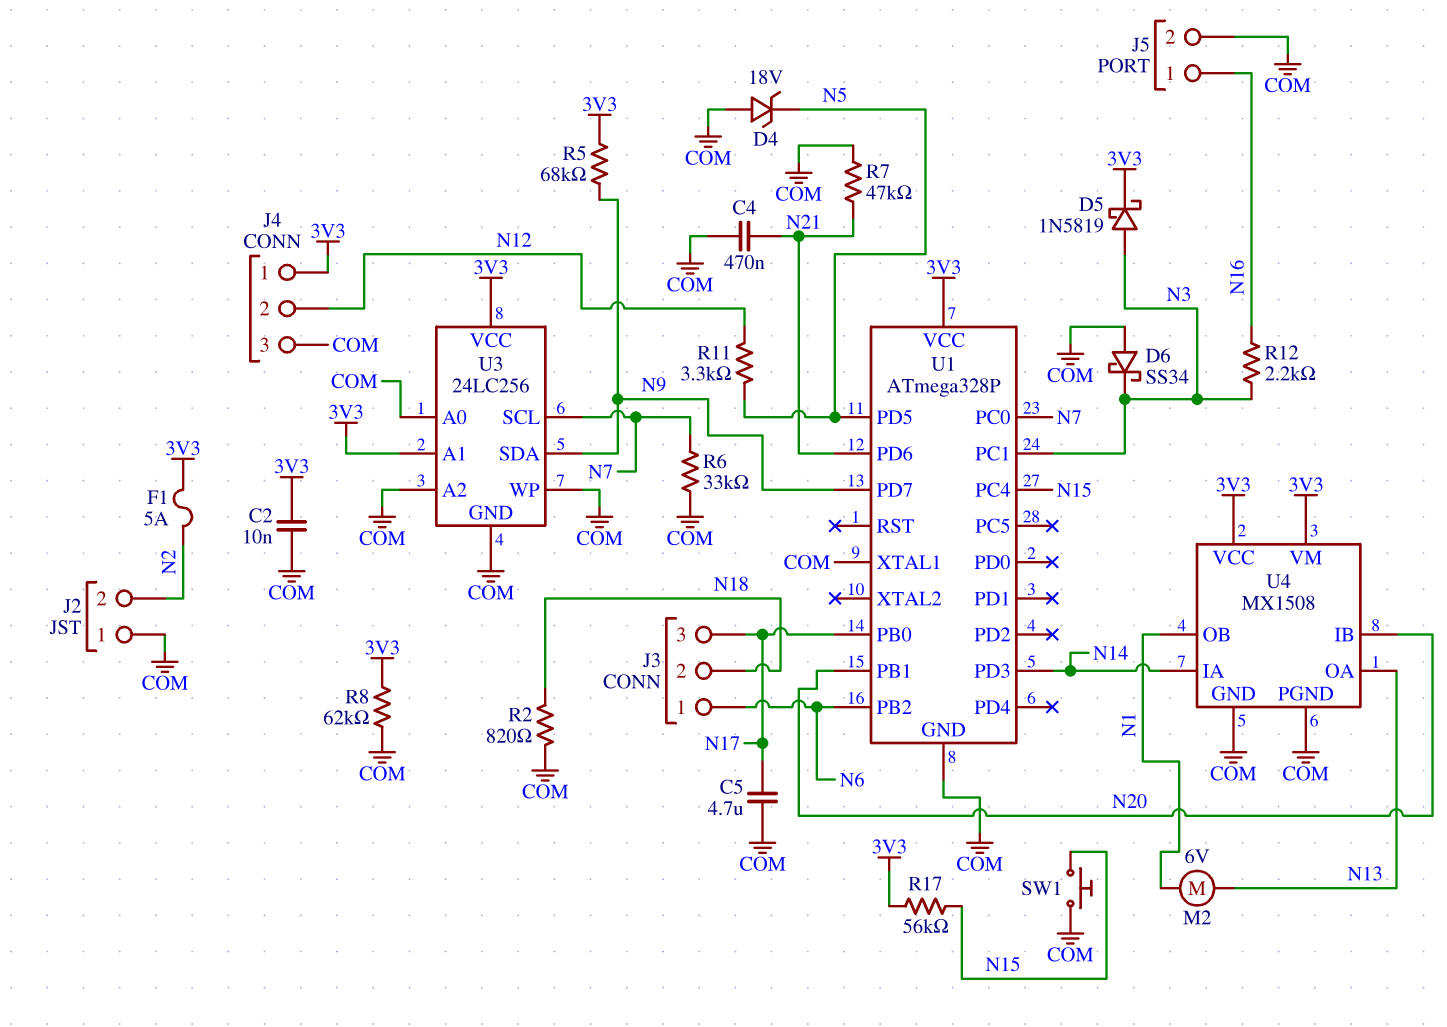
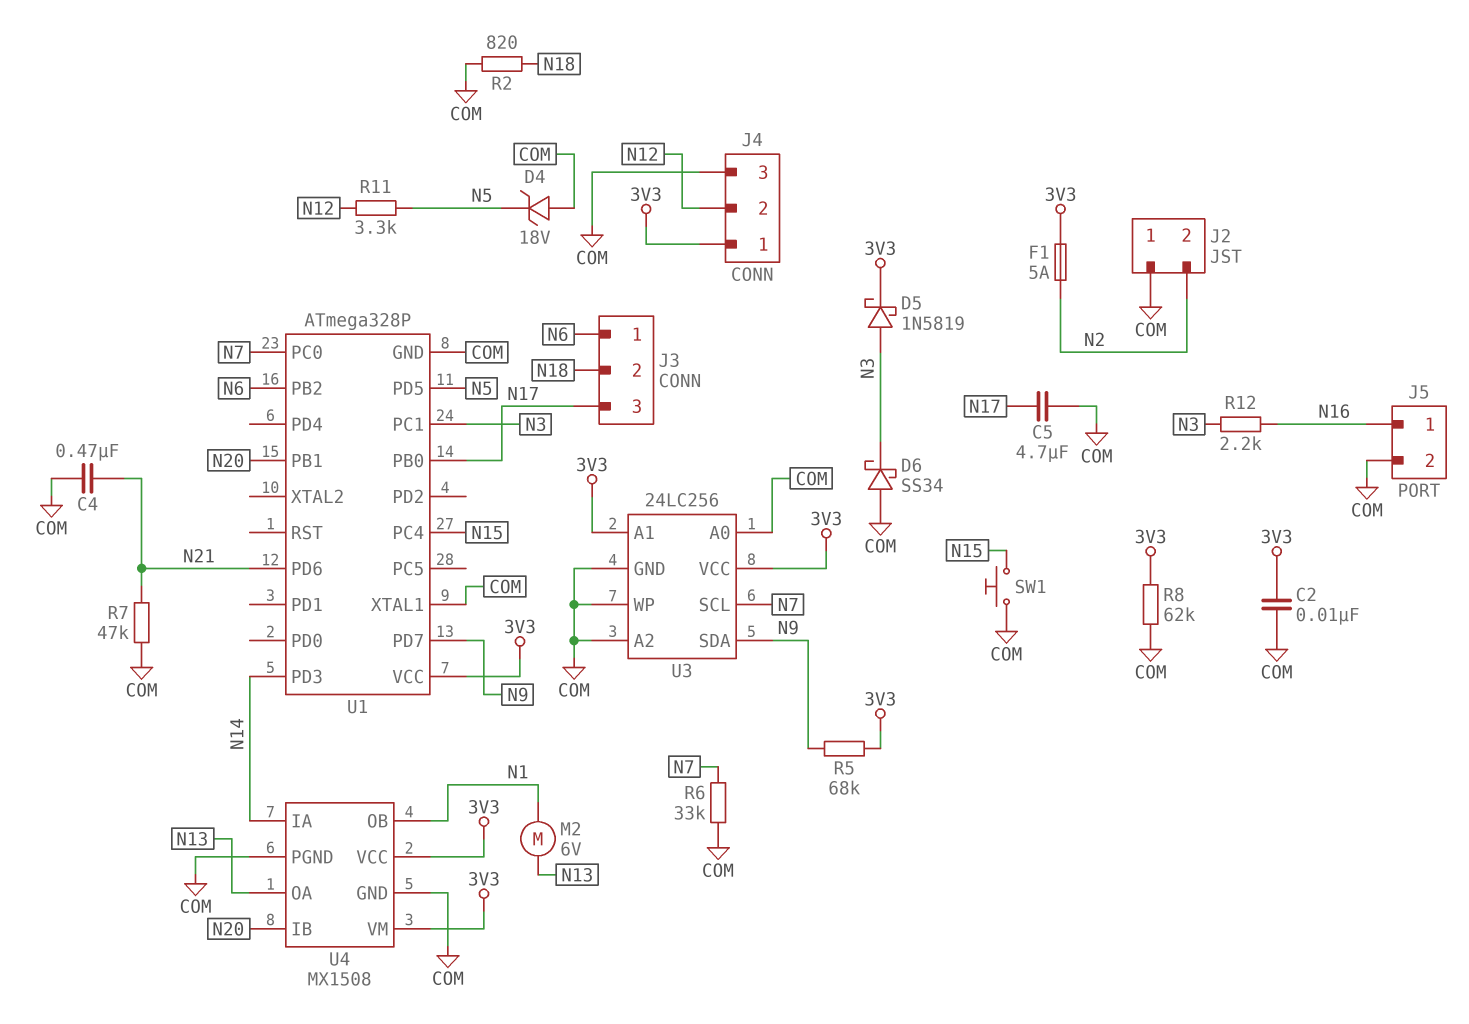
R17: 56k (3V3, N15) -> none

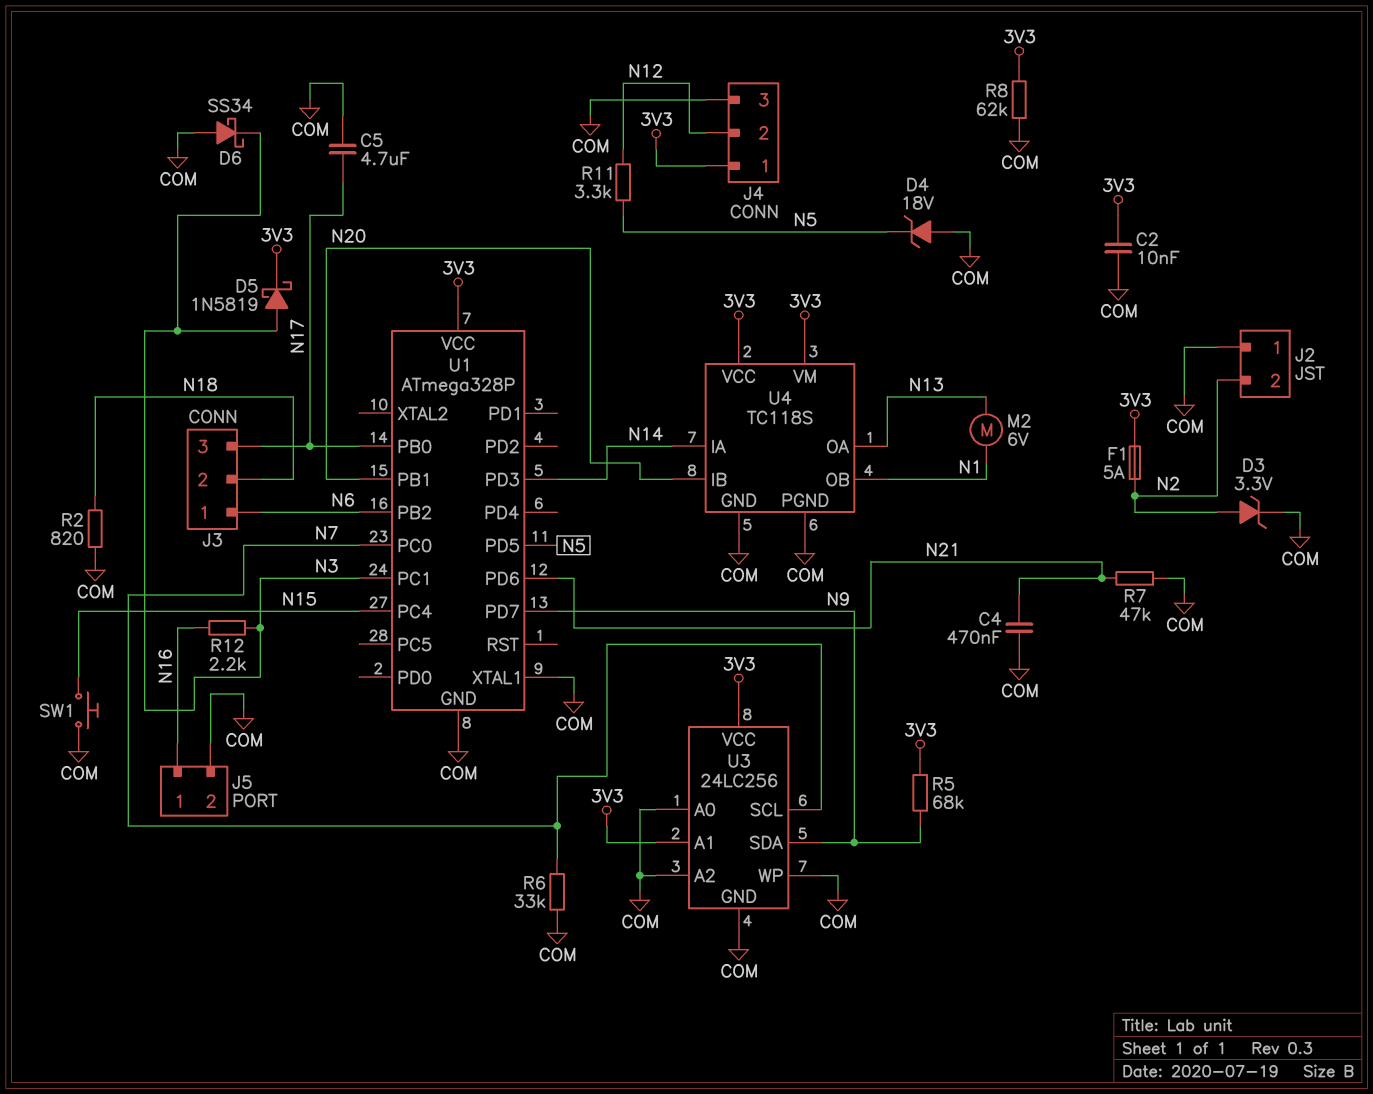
D3: none -> zener 3.3V (A N2, K COM)
U4: MX1508 -> TC118S

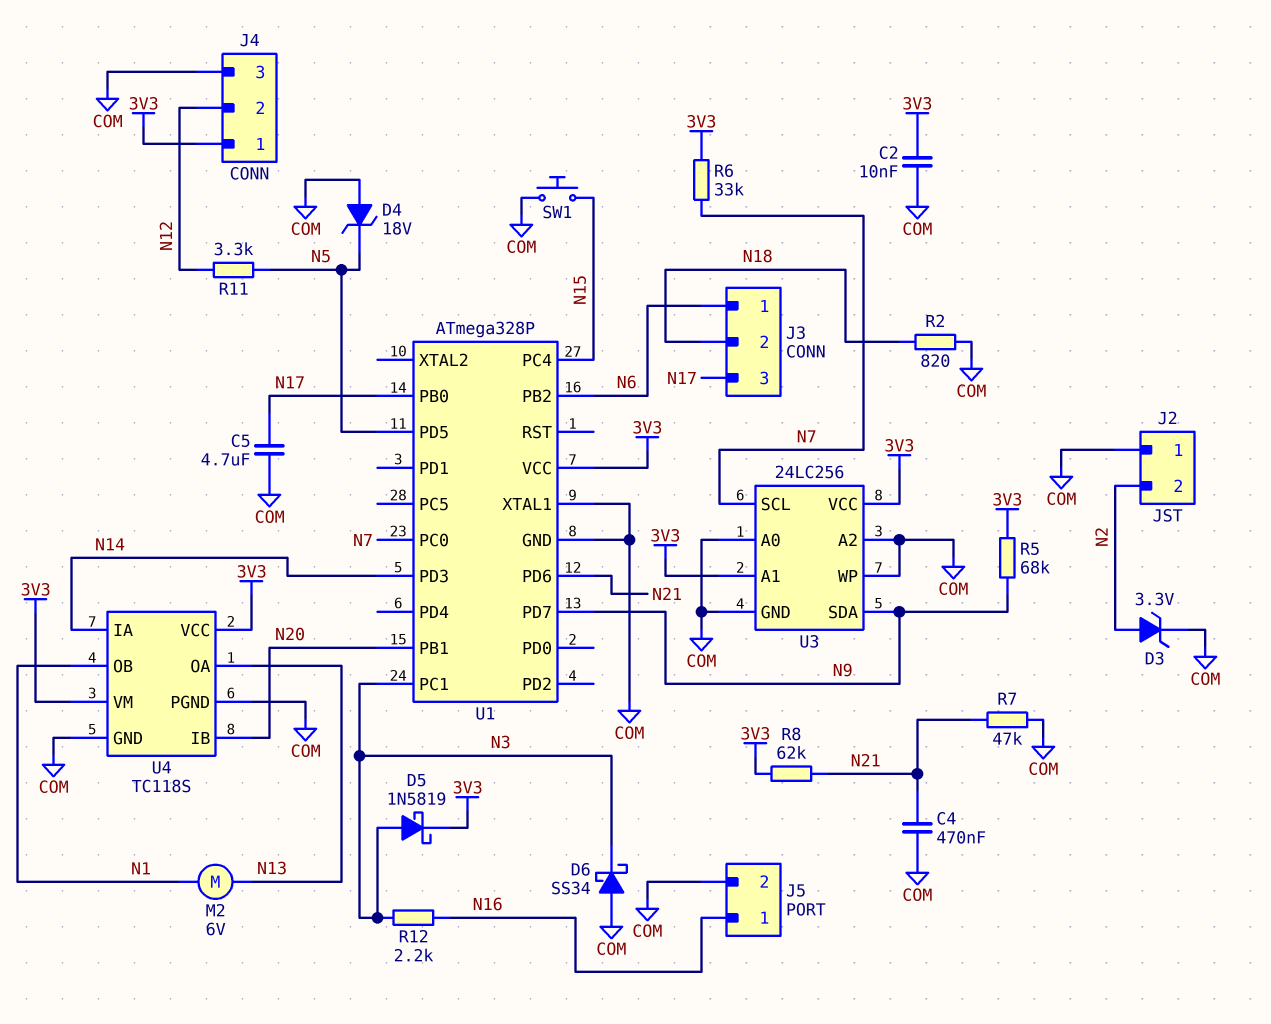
F1: 5A (3V3, N2) -> none
R6: 33k (COM, N7) -> 33k (3V3, N7)
R8: 62k (3V3, COM) -> 62k (3V3, N21)

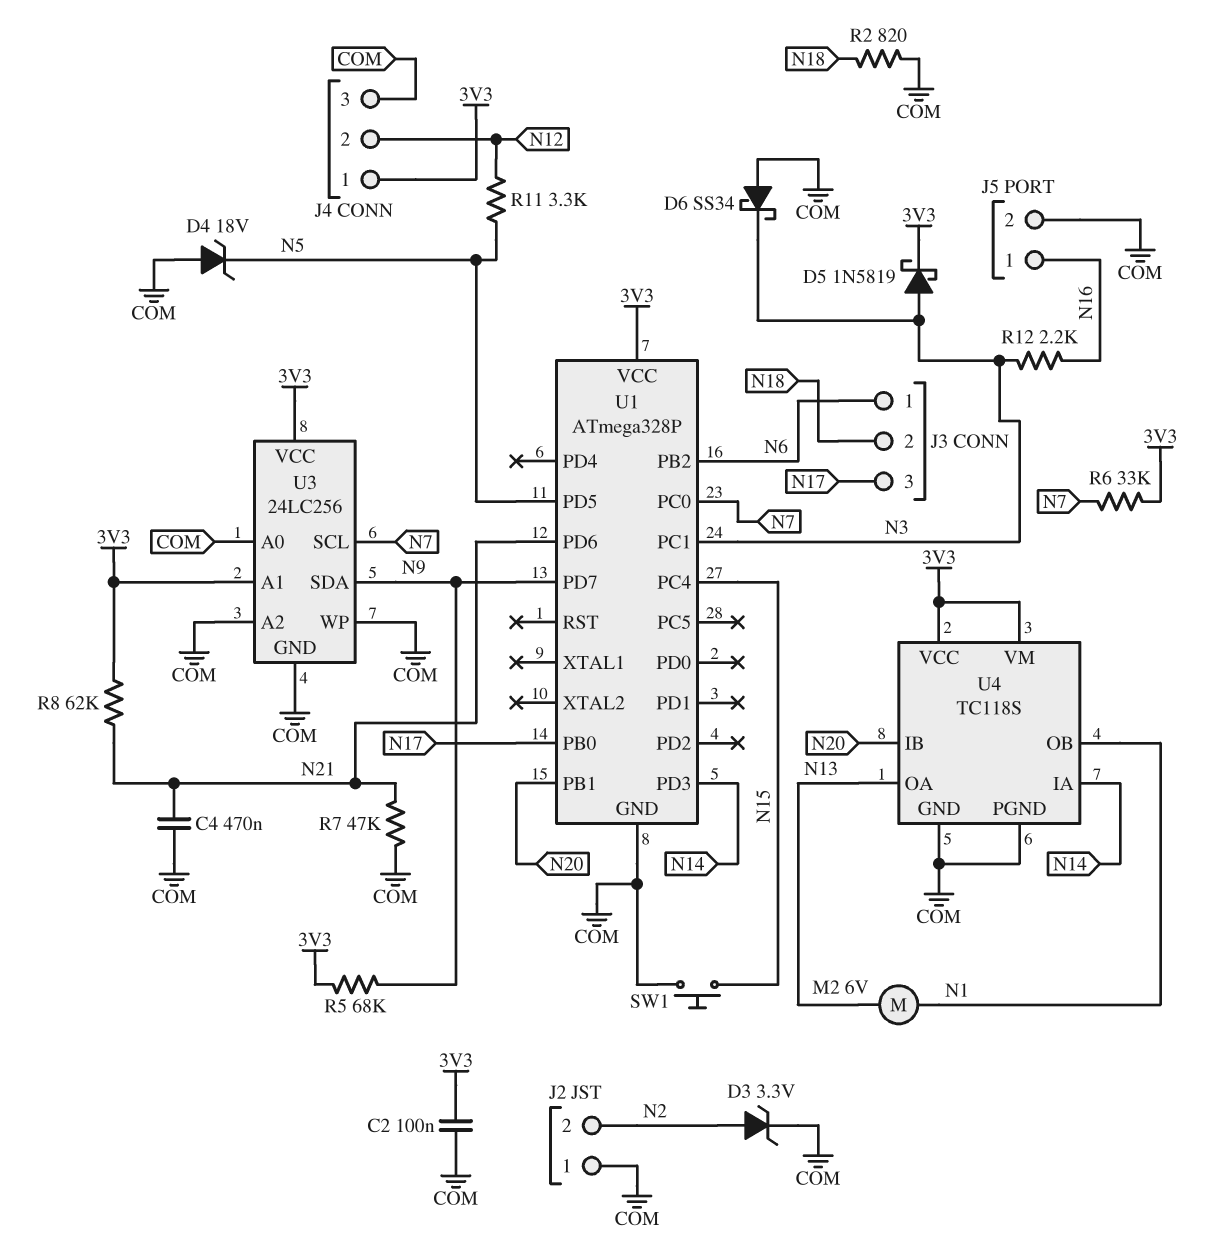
C2: 10nF (3V3, COM) -> 100nF (3V3, COM)
C5: 4.7uF (COM, N17) -> none
U1 pin XTAL1: COM -> none

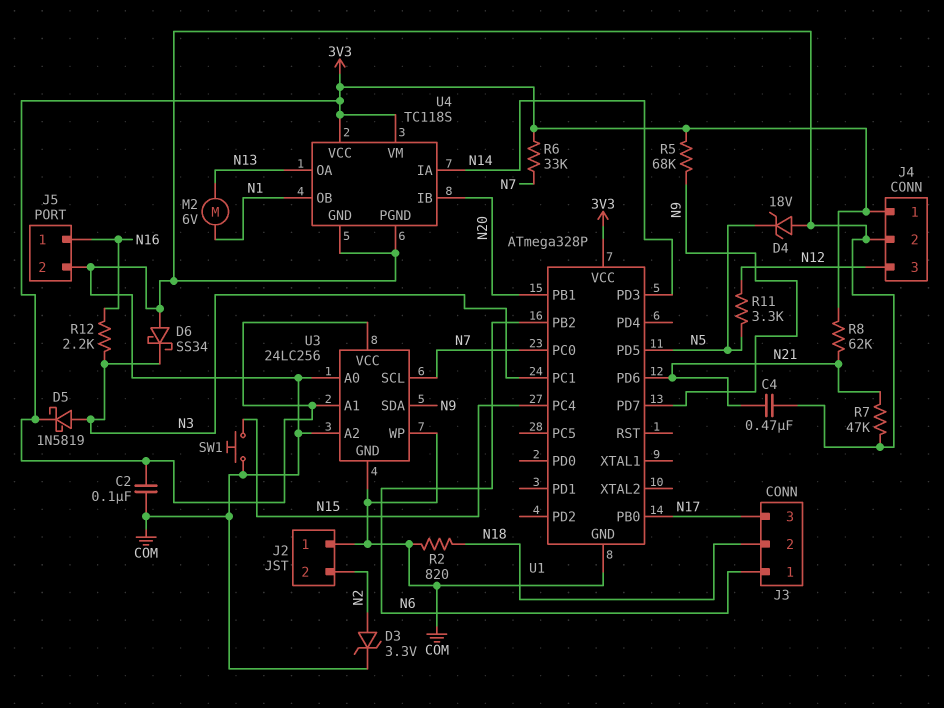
J4 pin 2: N12 -> COM
J4 pin 3: COM -> N12

